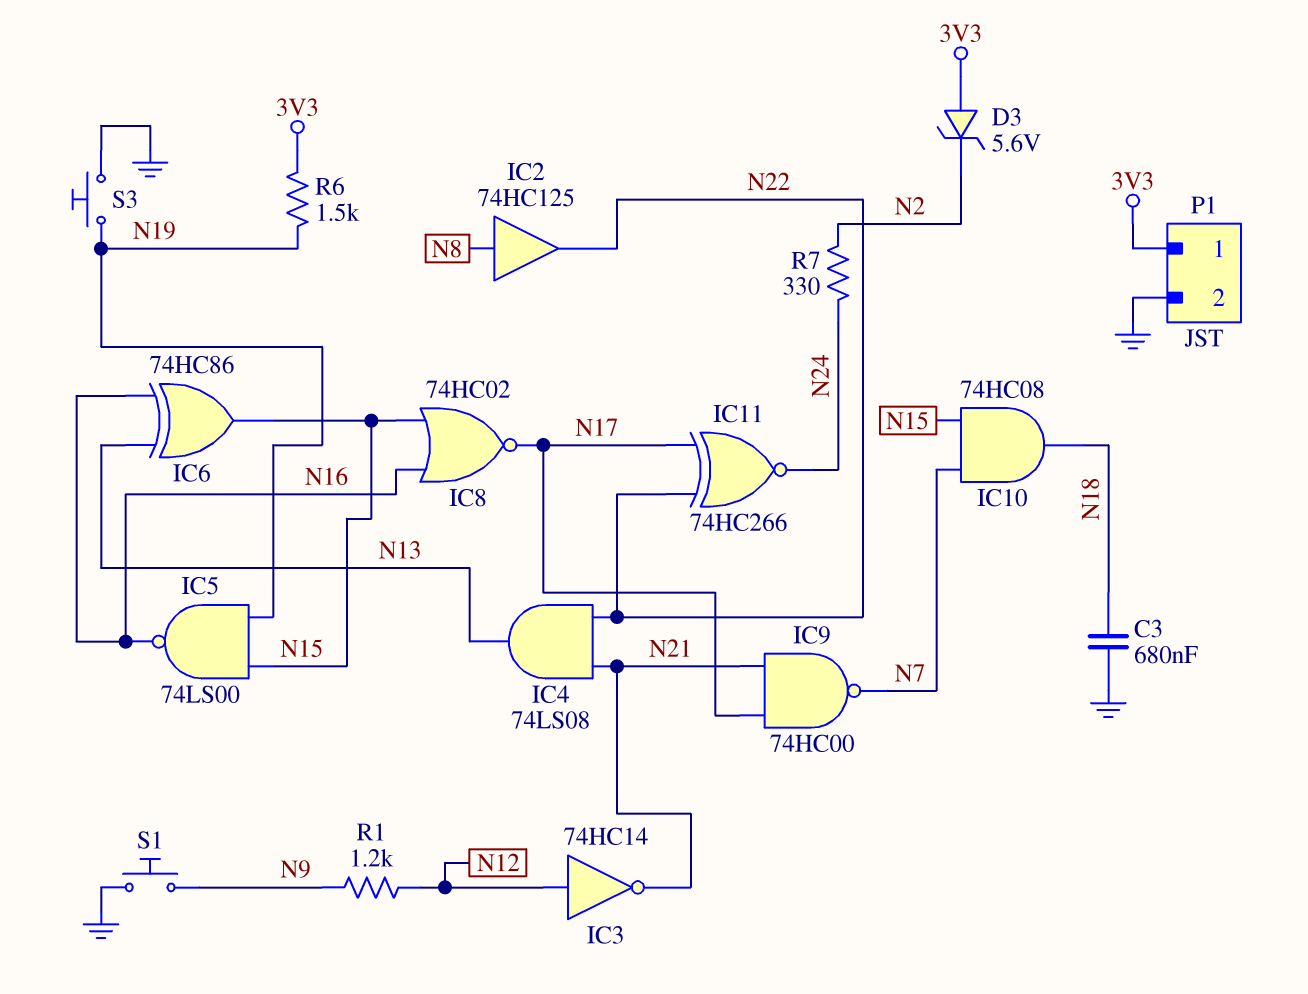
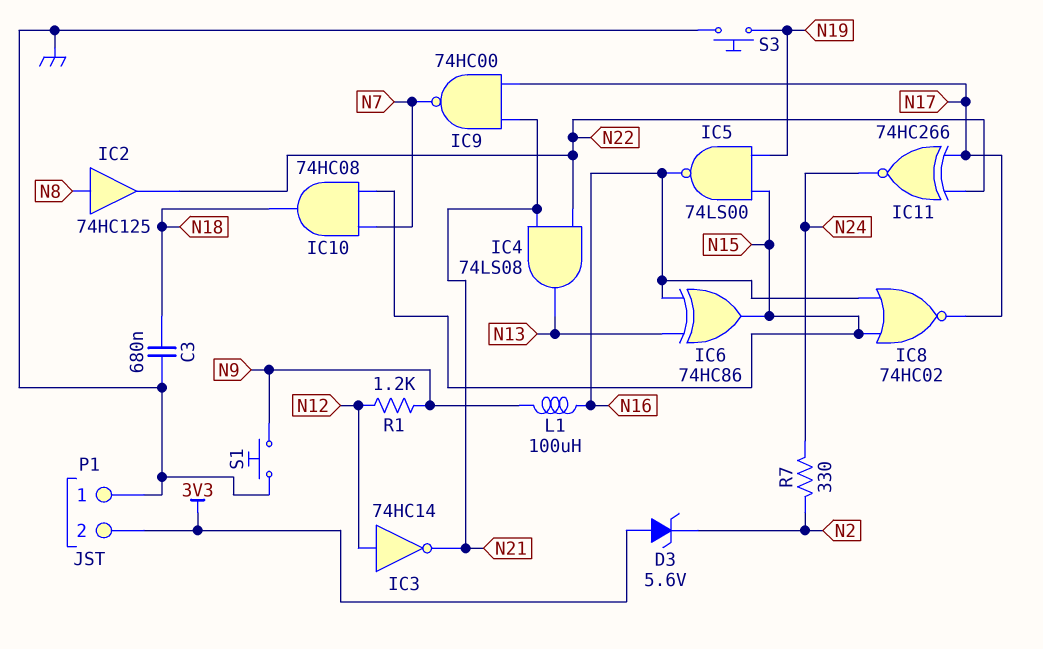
L1: none -> 100uH (N9, N16)
P1 pin 1: 3V3 -> GND
P1 pin 2: GND -> 3V3
R6: 1.5k (3V3, N19) -> none

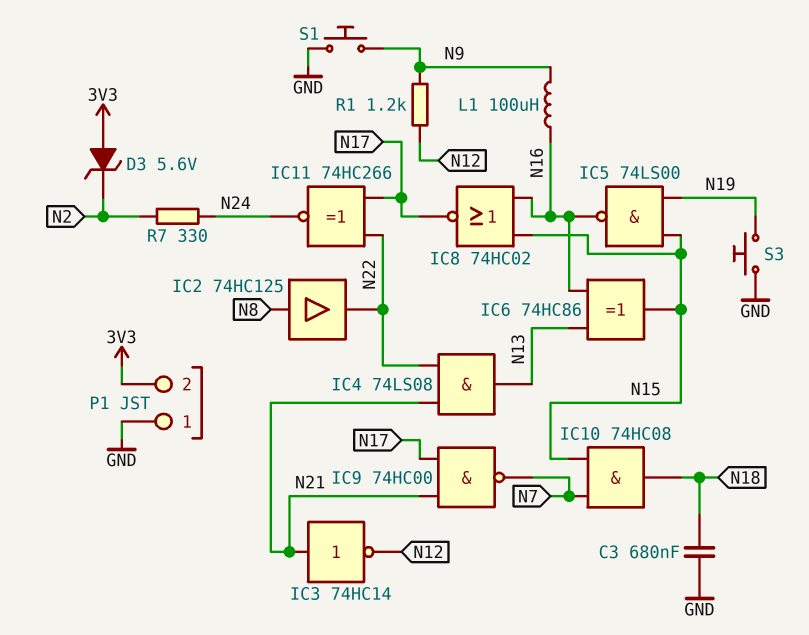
IC3: NOT 74HC14 (in N12, out N21) -> NOT 74HC14 (in N21, out N12)

